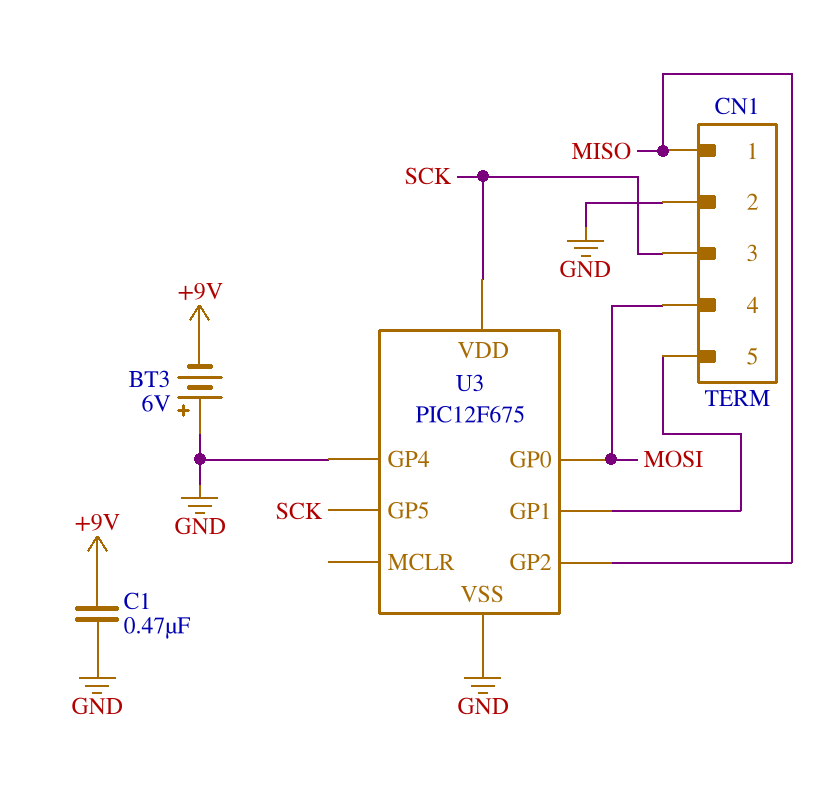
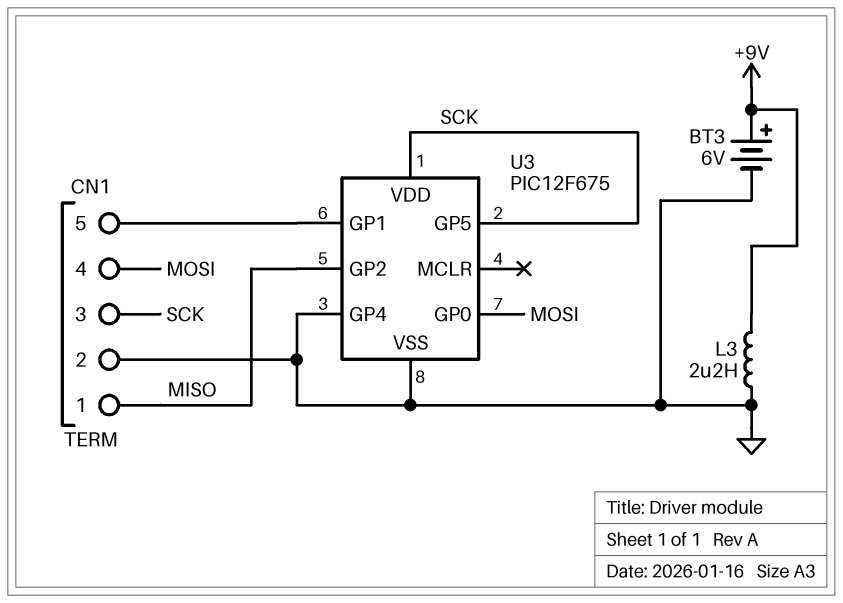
BT3: 6V (plus GND, minus +9V) -> 6V (plus +9V, minus GND)
C1: 470nF (+9V, GND) -> none
L3: none -> 2.2uH (+9V, GND)

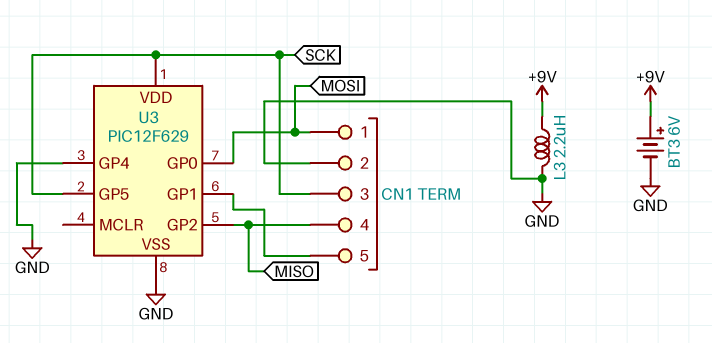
CN1 pin 1: MISO -> MOSI
CN1 pin 4: MOSI -> MISO
U3: PIC12F675 -> PIC12F629

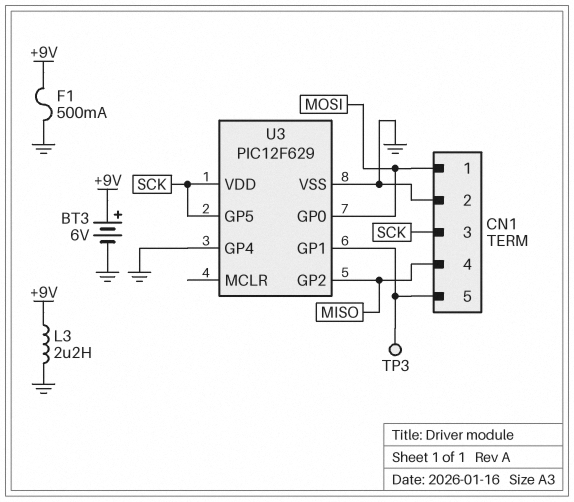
F1: none -> 500mA (+9V, GND)
TP3: none -> test point (CN1/5)

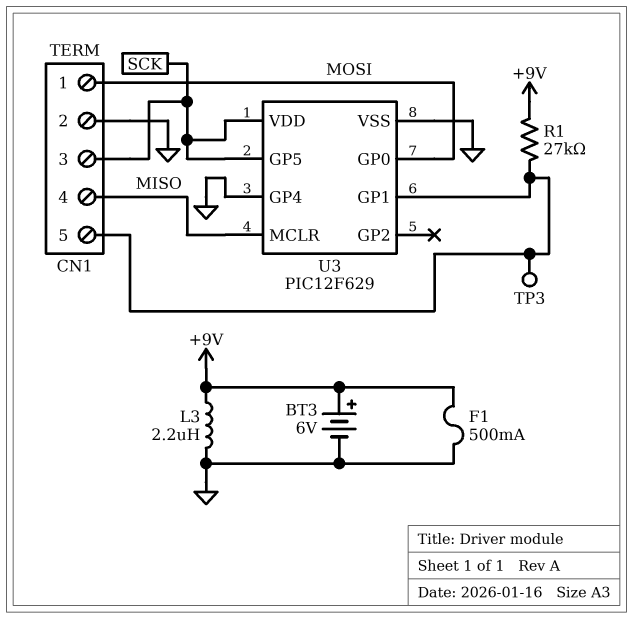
R1: none -> 27k (+9V, CN1/5)
U3 pin GP2: MISO -> none
U3 pin MCLR: none -> MISO

